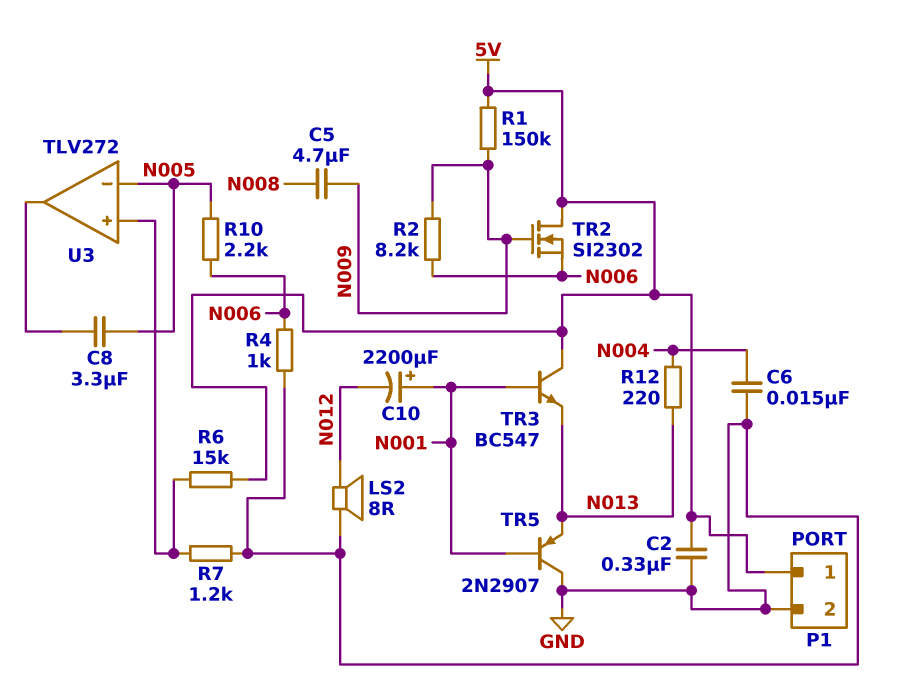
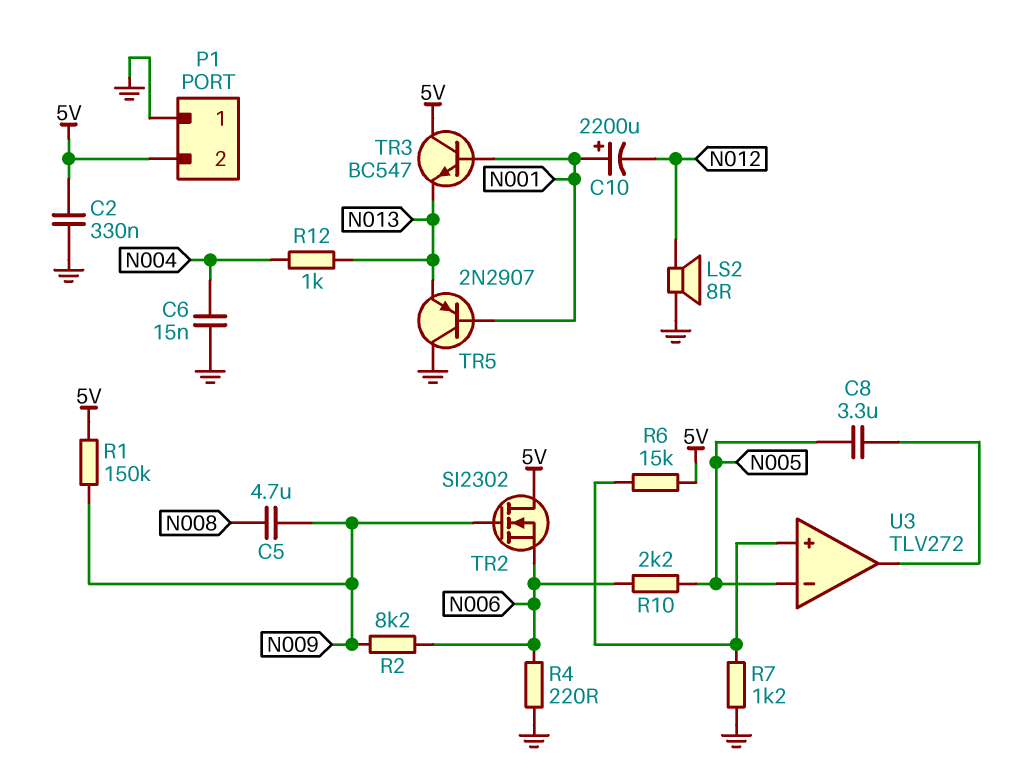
P1 pin 1: 5V -> GND
P1 pin 2: GND -> 5V
R4: 1k (GND, N006) -> 220 (GND, N006)
R12: 220 (N004, N013) -> 1k (N004, N013)

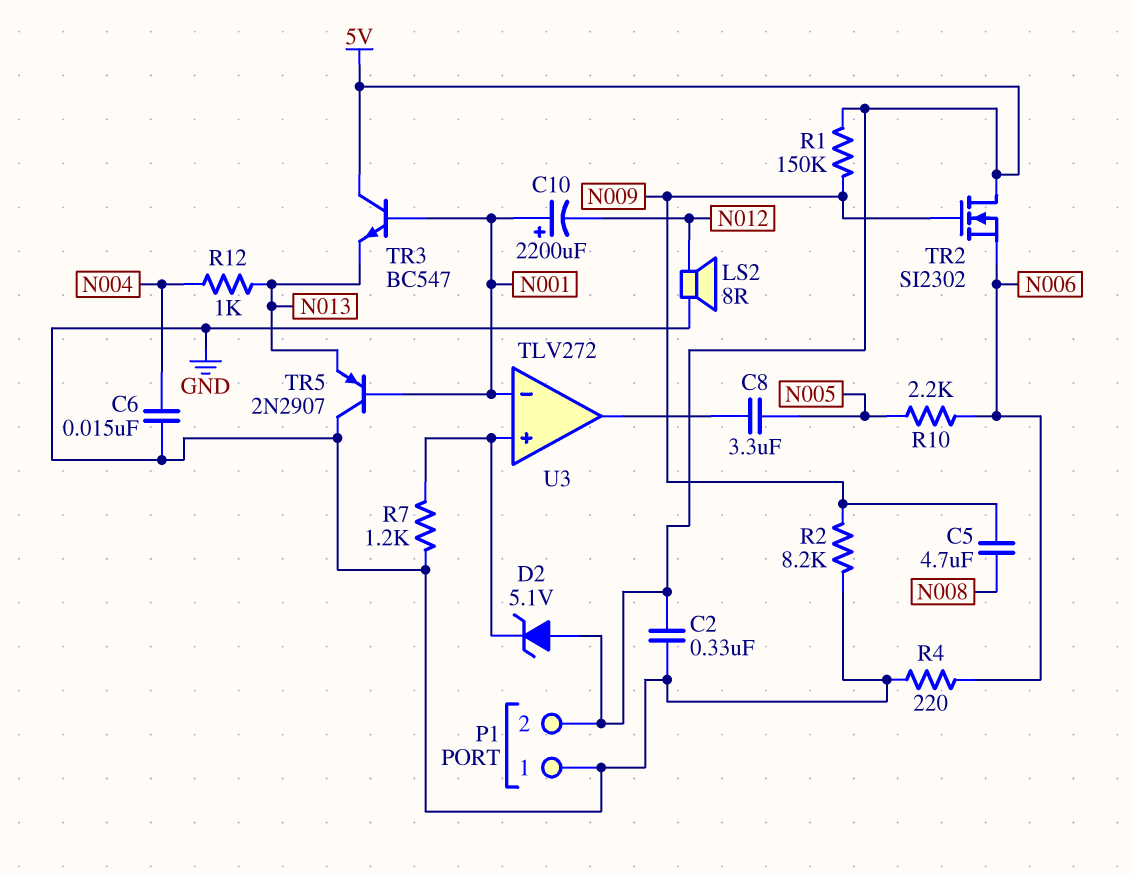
D2: none -> zener 5.1V (A 5V, K U3/in+)
R2: 8.2k (N006, N009) -> 8.2k (GND, N009)
R6: 15k (5V, U3/in+) -> none
U3 pin in-: N005 -> N001

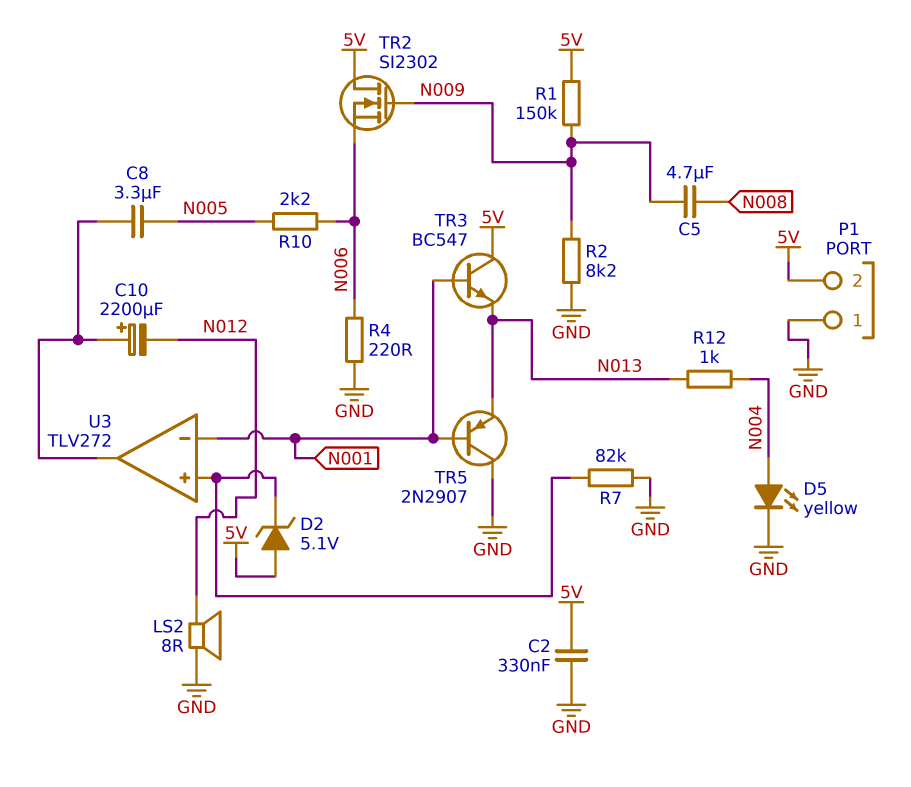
C6: 15nF (GND, N004) -> none
C10: 2200uF (plus N001, minus N012) -> 2200uF (plus U3/out, minus N012)
D5: none -> LED yellow (A N004, K GND)
R7: 1.2k (GND, U3/in+) -> 82k (GND, U3/in+)

